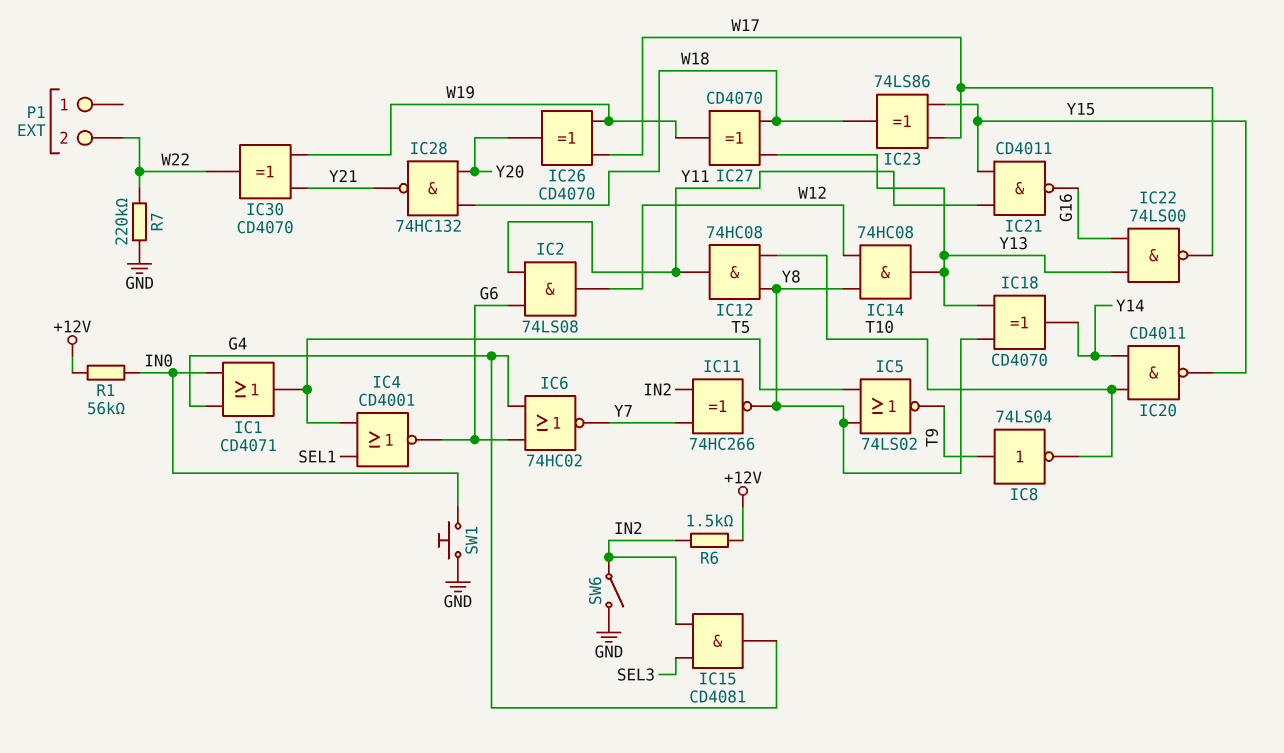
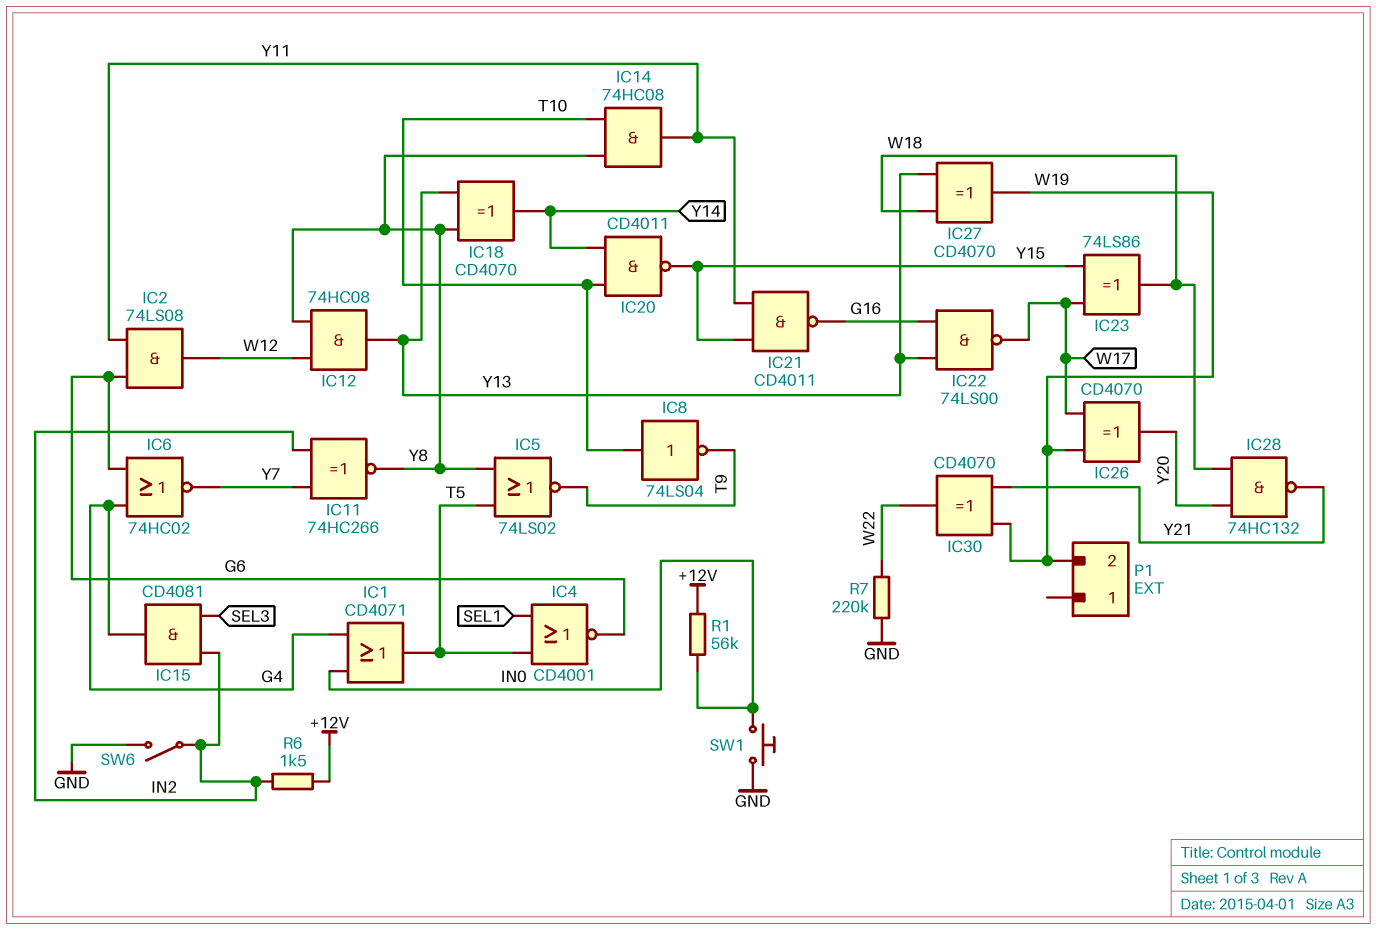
IC8: NOT 74LS04 (in T9, out T10) -> NOT 74LS04 (in T10, out T9)
IC12: AND 74HC08 (in T10, in Y8, out Y11) -> AND 74HC08 (in W12, in Y8, out Y13)
IC14: AND 74HC08 (in W12, in Y8, out Y13) -> AND 74HC08 (in T10, in Y8, out Y11)
P1 pin 2: W22 -> W19

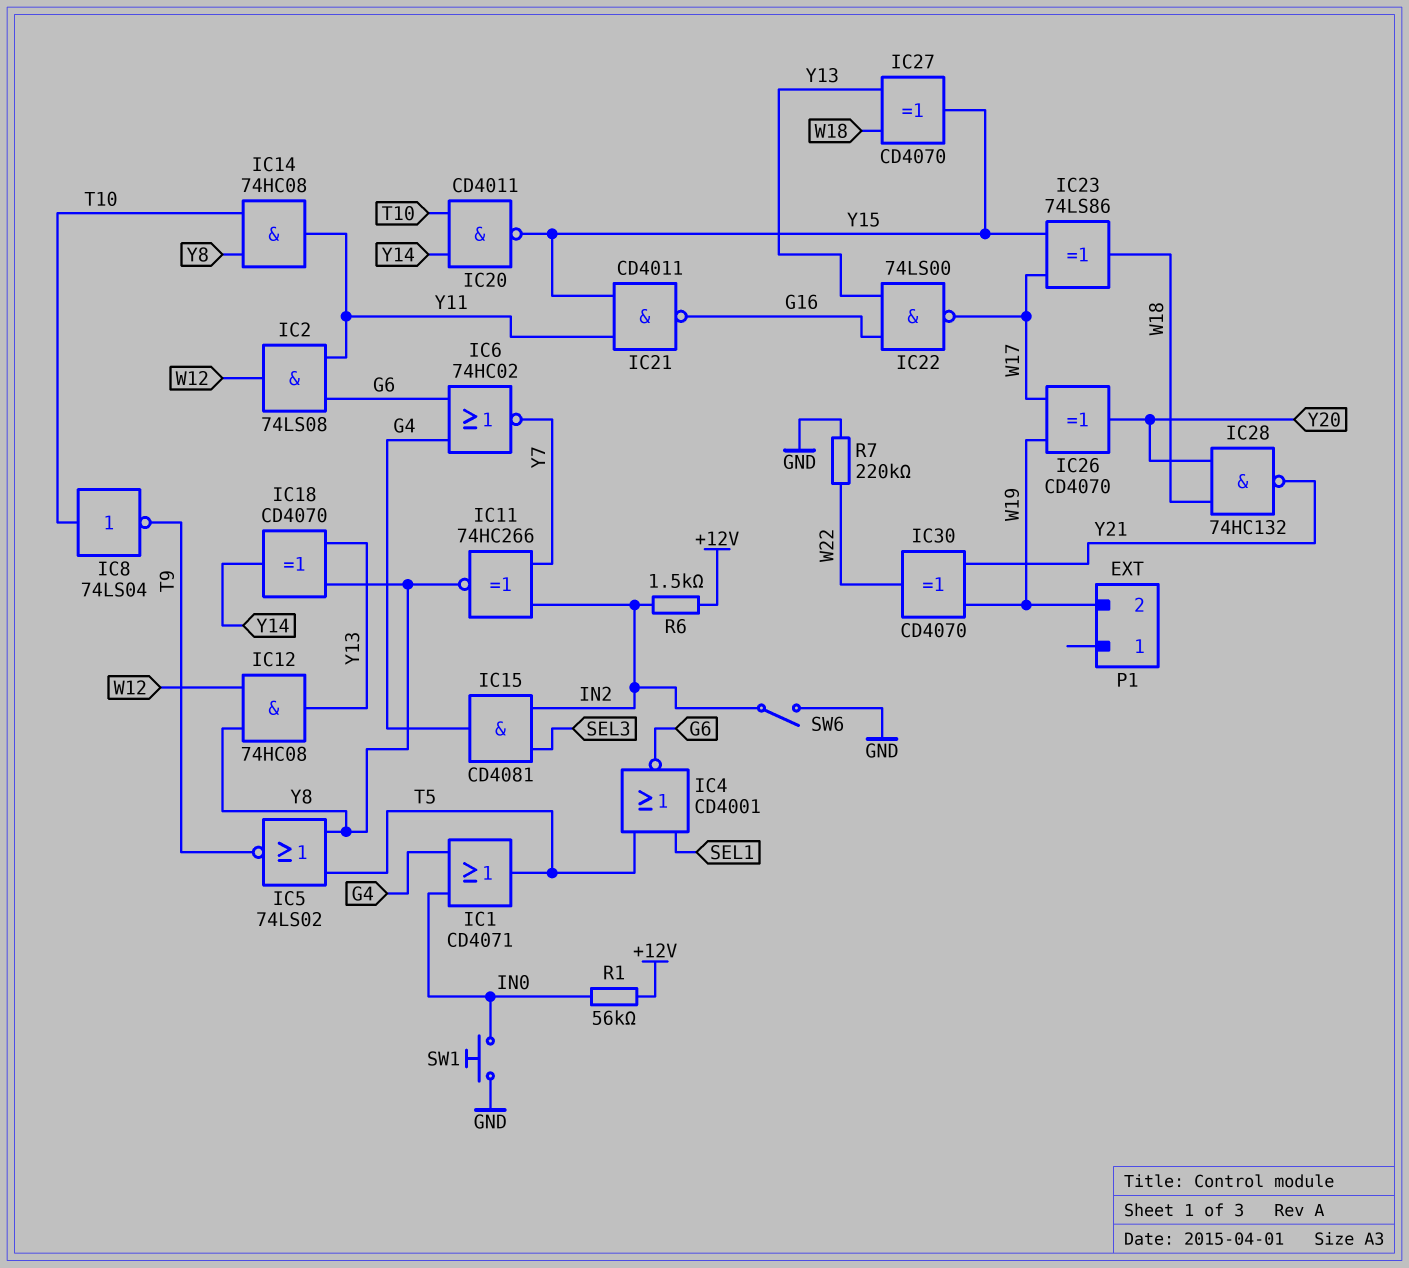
IC27: XOR CD4070 (in W18, in Y13, out W19) -> XOR CD4070 (in W18, in Y13, out Y15)

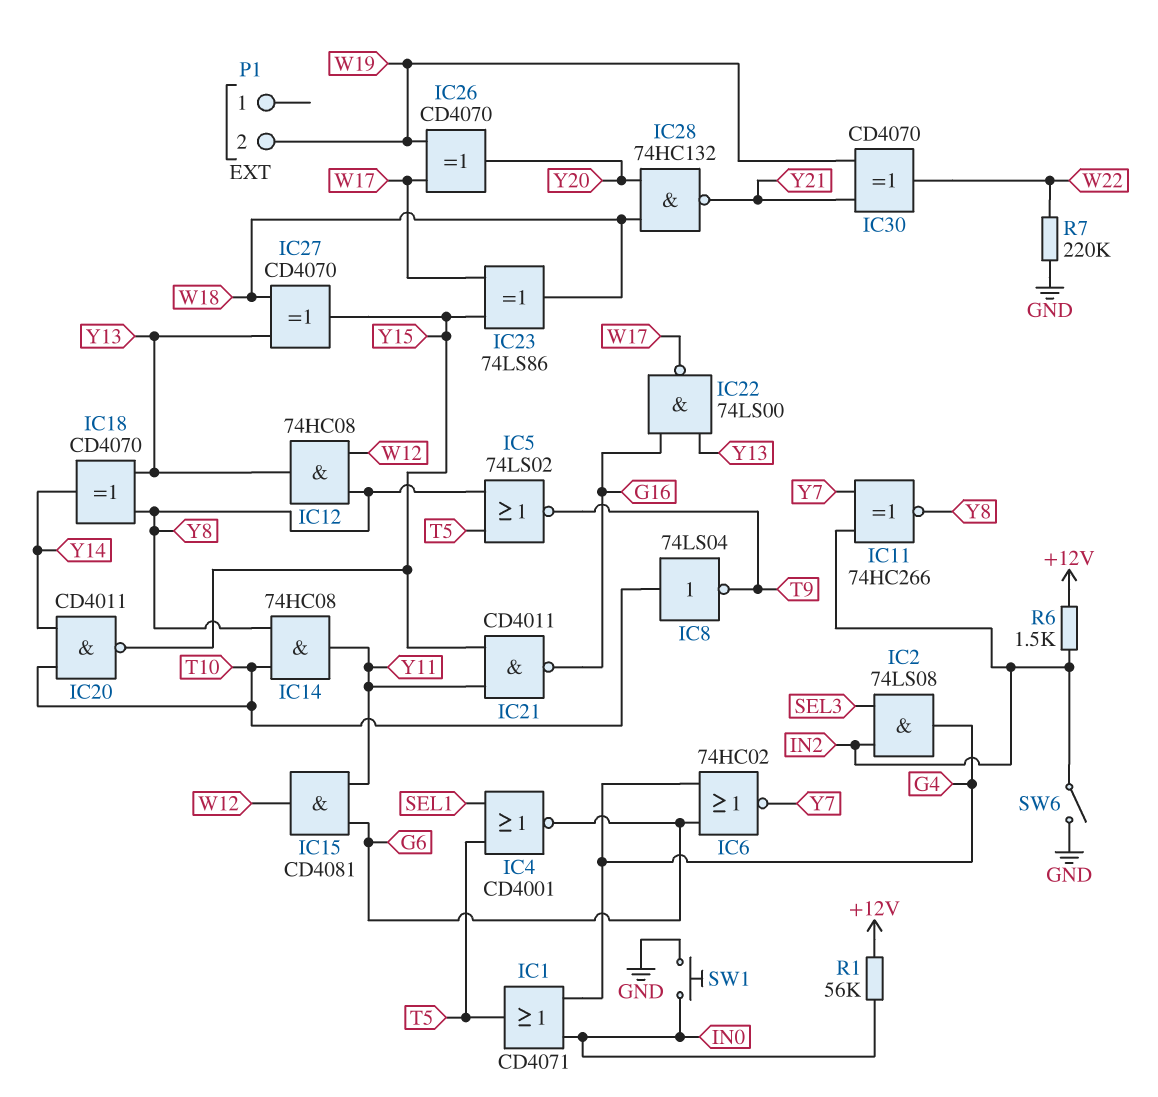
IC2: AND 74LS08 (in G6, in Y11, out W12) -> AND 74LS08 (in IN2, in SEL3, out G4)
IC15: AND CD4081 (in IN2, in SEL3, out G4) -> AND CD4081 (in G6, in Y11, out W12)

